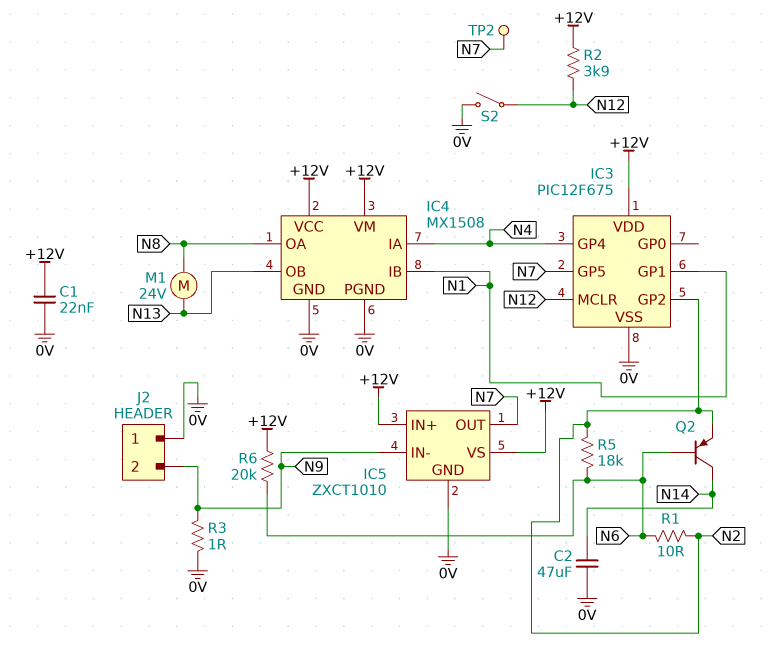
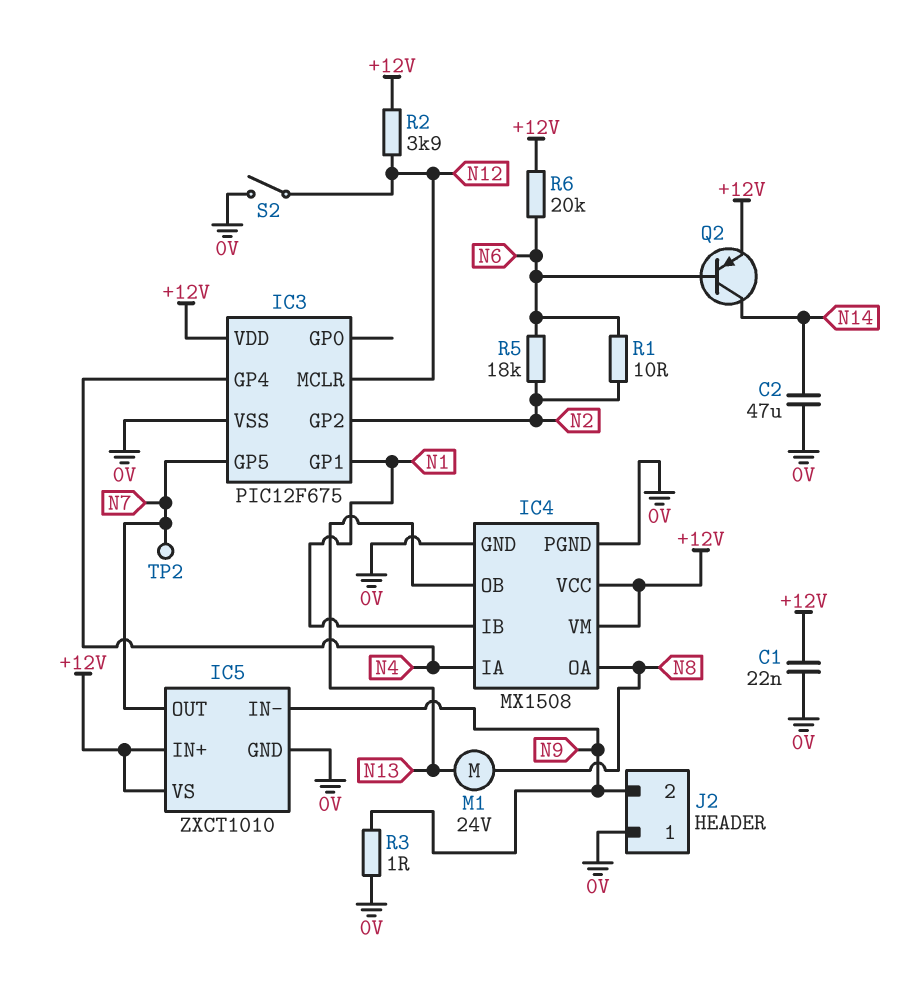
Q2: PNP (B N6, C N14, E N2) -> PNP (B N6, C N14, E +12V)

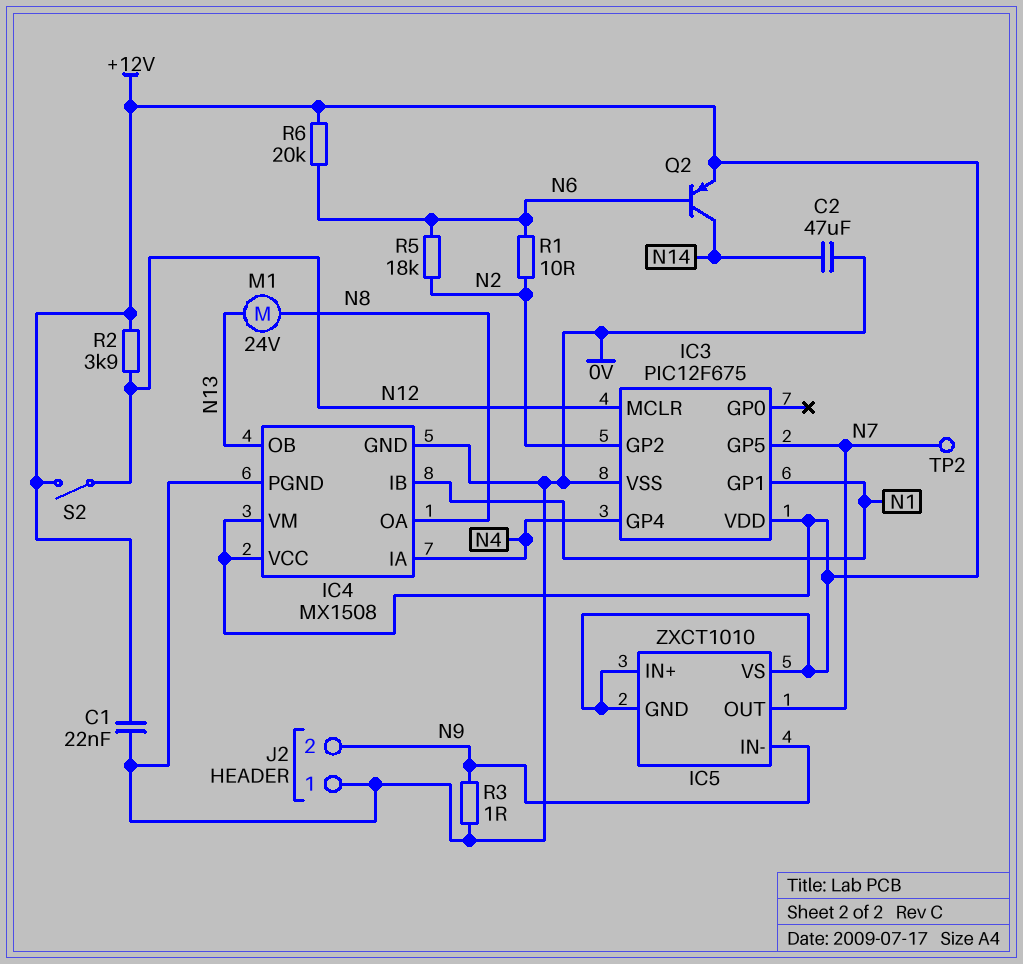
IC5 pin GND: 0V -> +12V
S2: switch (0V, N12) -> switch (+12V, N12)

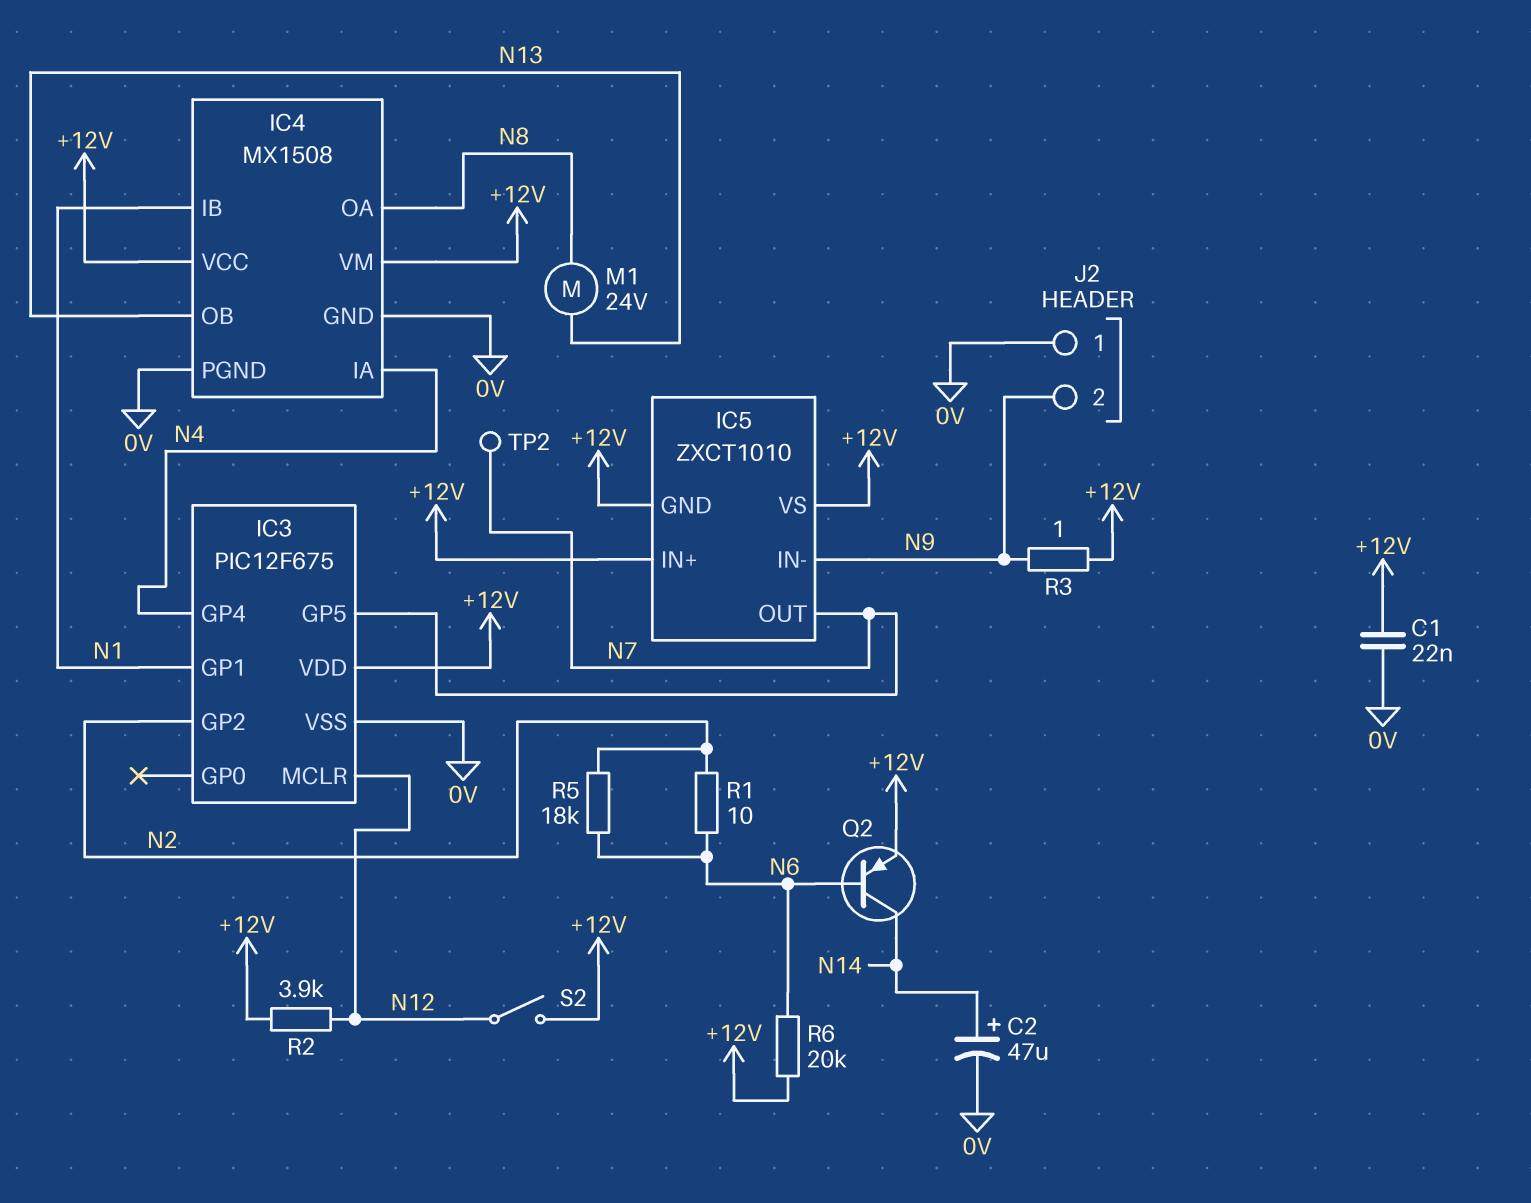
C2: 47uF (0V, N14) -> 47uF (plus N14, minus 0V)
R3: 1 (0V, N9) -> 1 (+12V, N9)

